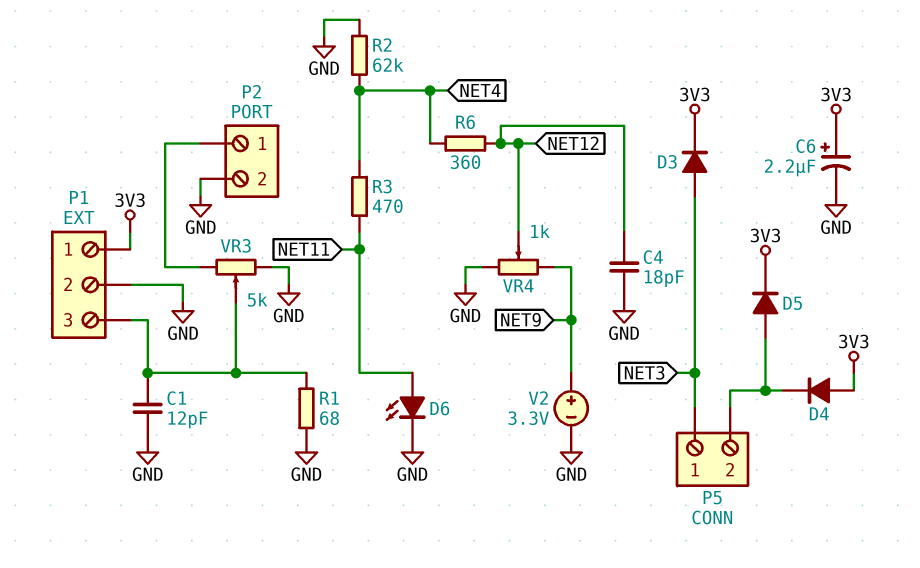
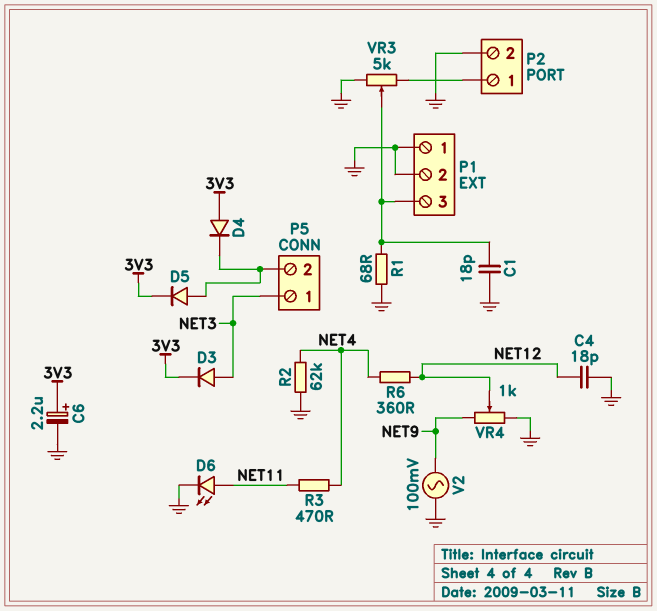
C1: 12pF (GND, P1/3) -> 18pF (GND, P1/3)
P1 pin 1: 3V3 -> GND
V2: 3.3V (plus NET9, minus GND) -> AC 100mV (GND, NET9)

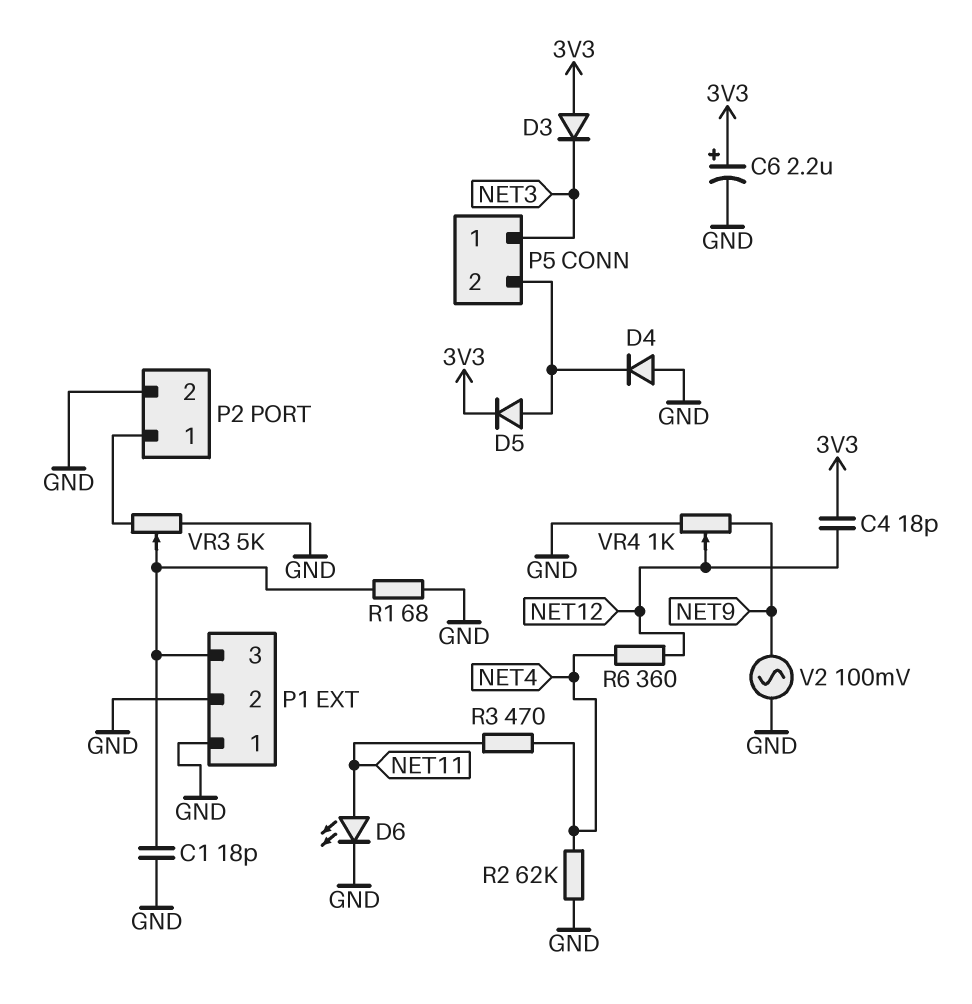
C4: 18pF (GND, NET12) -> 18pF (3V3, NET12)
D3: diode (A NET3, K 3V3) -> diode (A 3V3, K NET3)
D4: diode (A 3V3, K P5/2) -> diode (A GND, K P5/2)

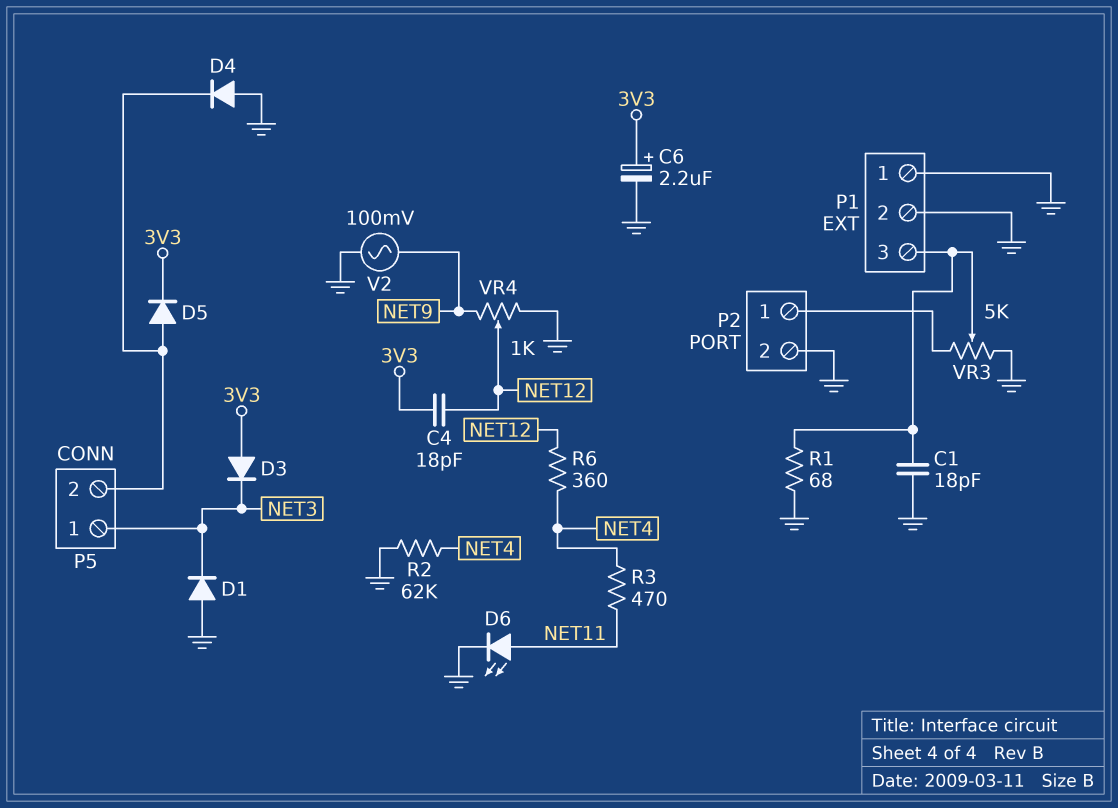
D1: none -> diode (A GND, K NET3)

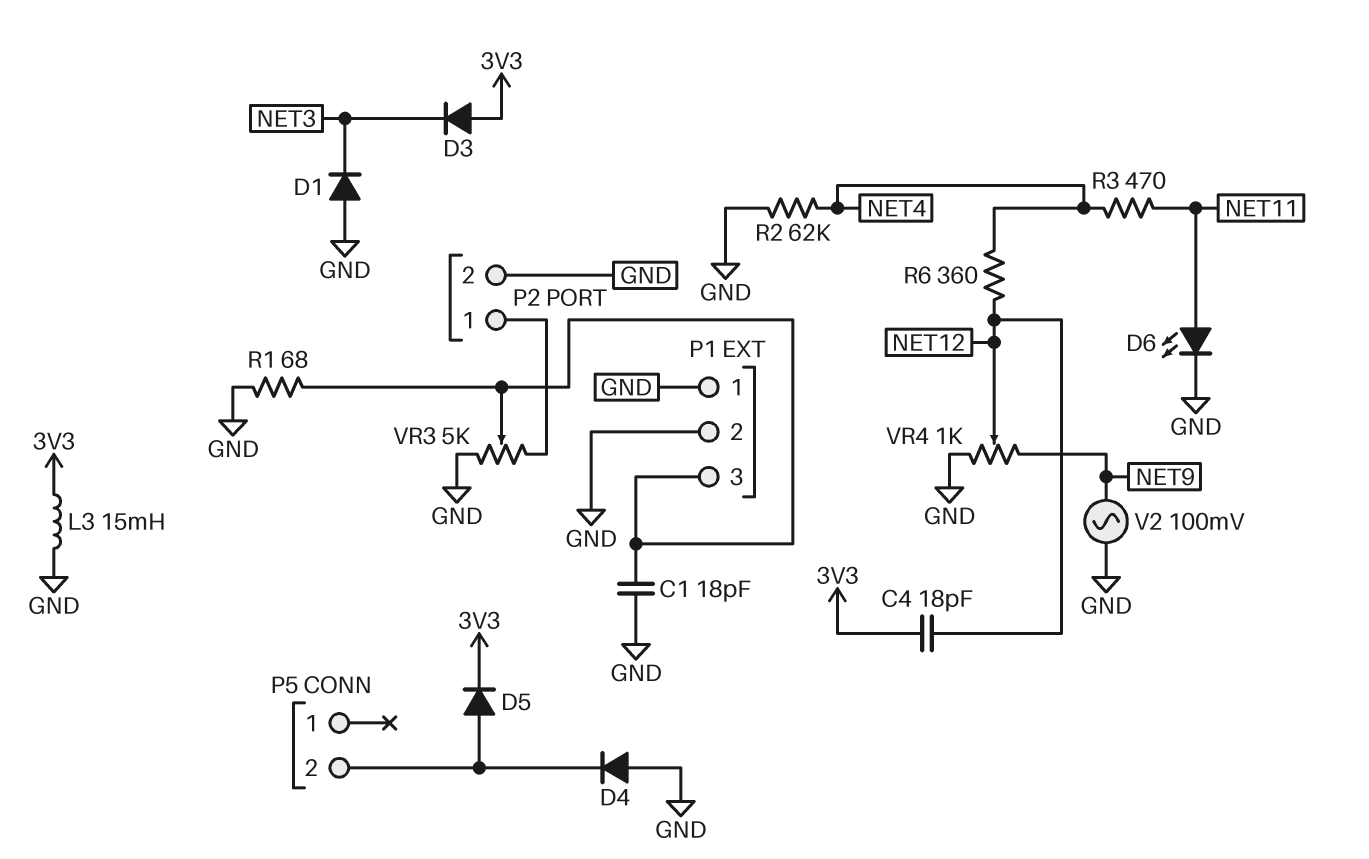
C6: 2.2uF (plus 3V3, minus GND) -> none
L3: none -> 15mH (3V3, GND)
P5 pin 1: NET3 -> none

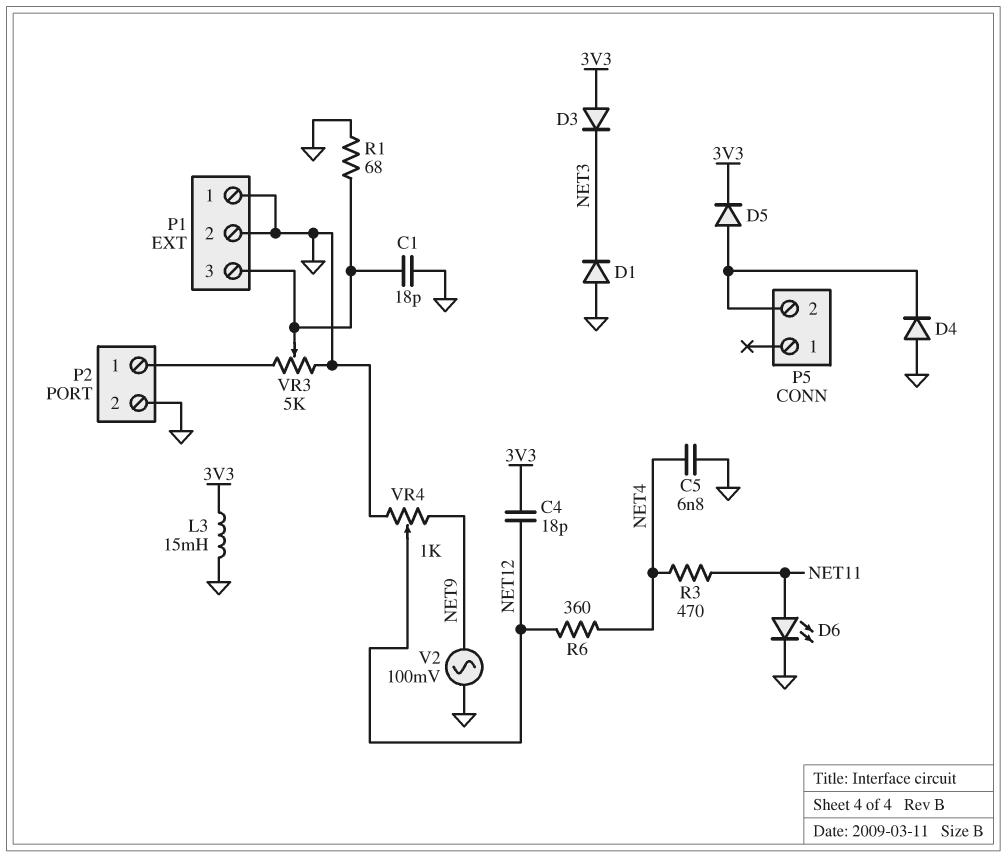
C5: none -> 6.8nF (GND, NET4)
R2: 62k (GND, NET4) -> none

